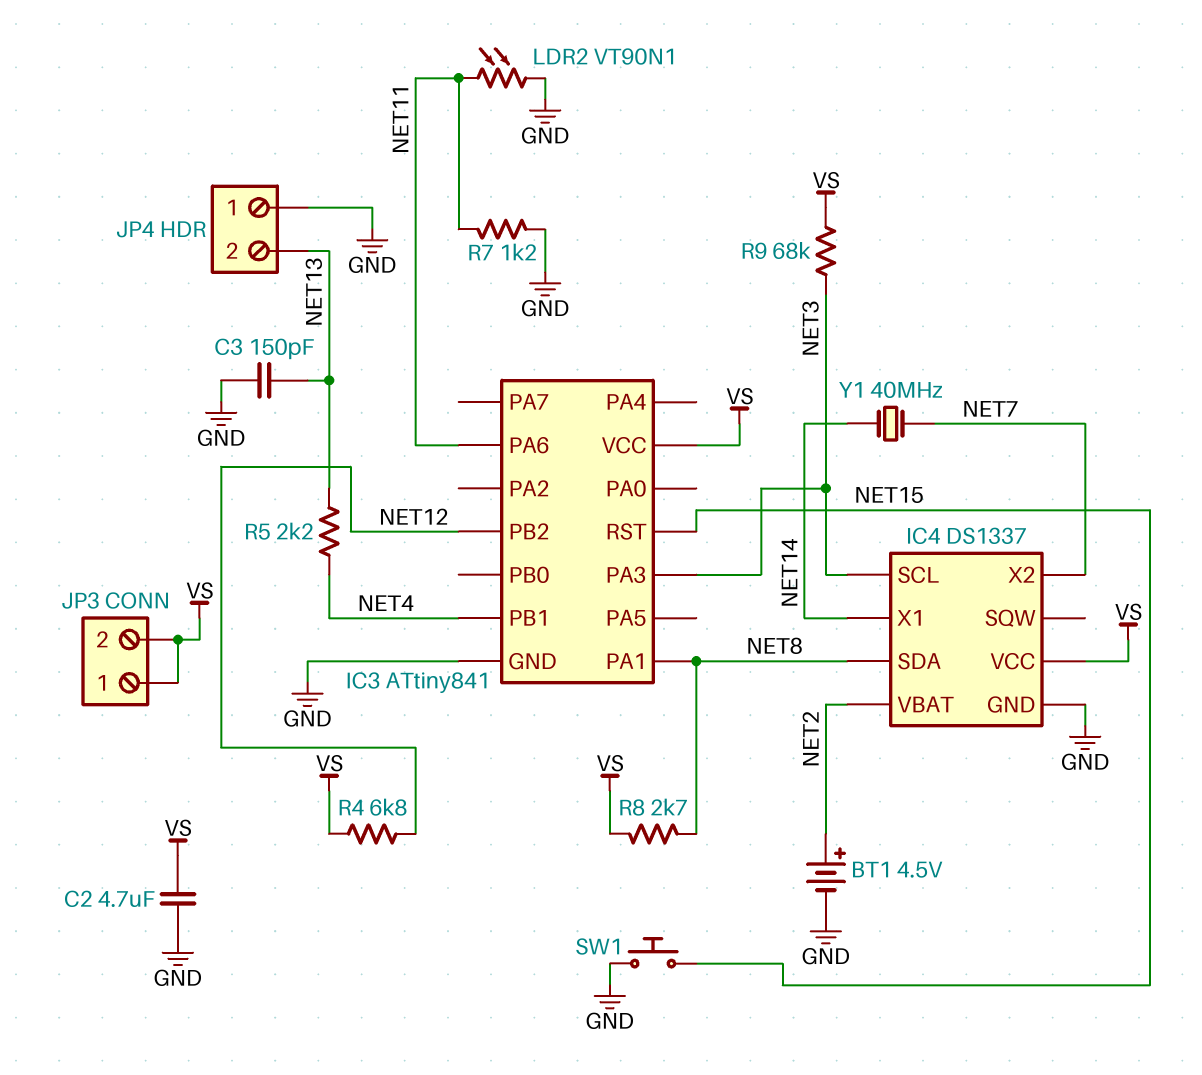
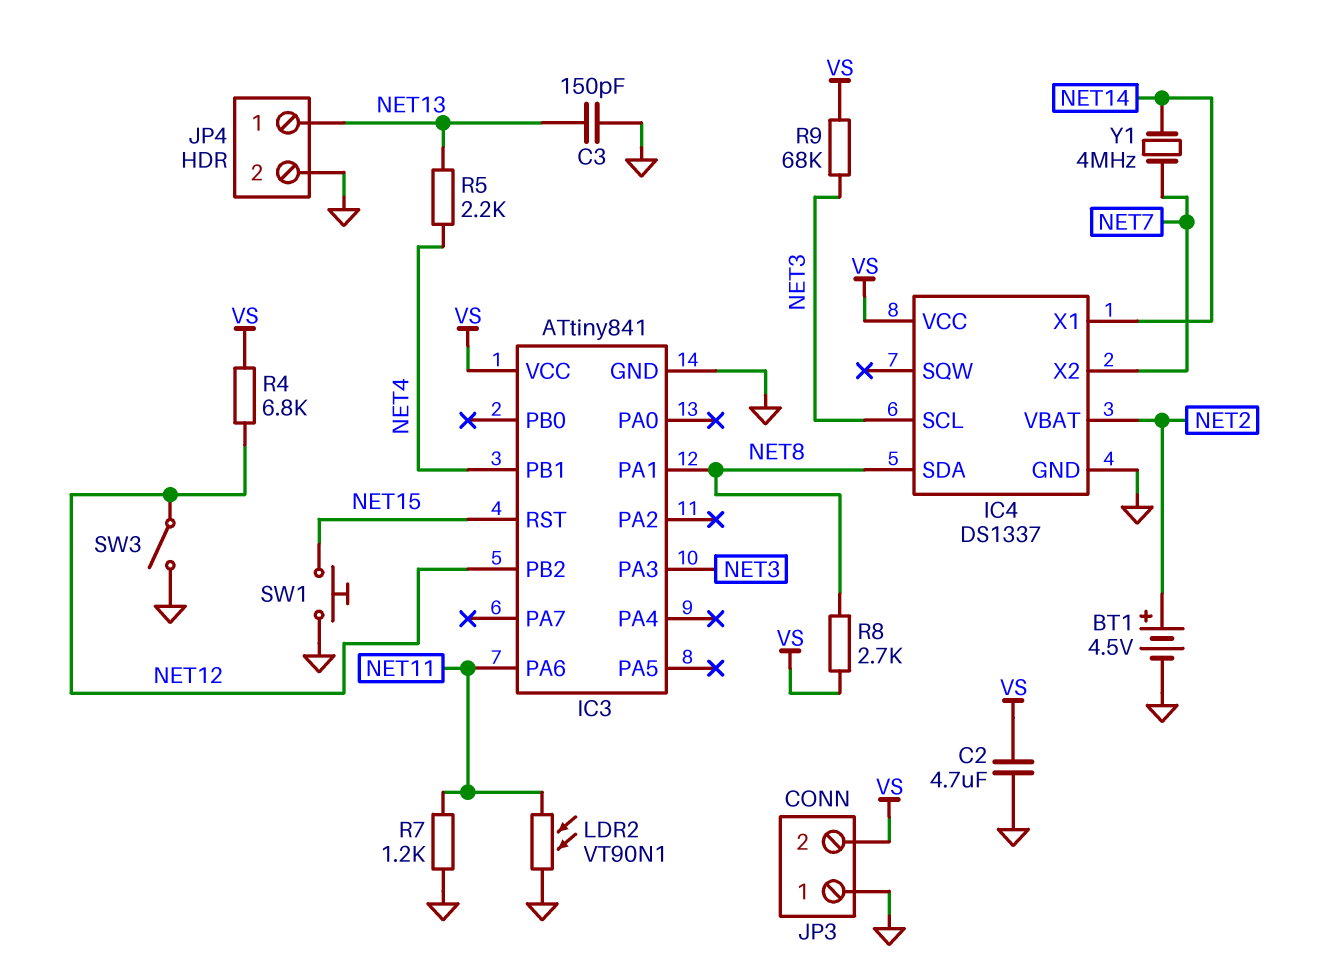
JP3 pin 1: VS -> GND
JP4 pin 1: GND -> NET13
JP4 pin 2: NET13 -> GND
SW3: none -> switch (GND, NET12)
Y1: 40MHz (NET7, NET14) -> 4MHz (NET7, NET14)

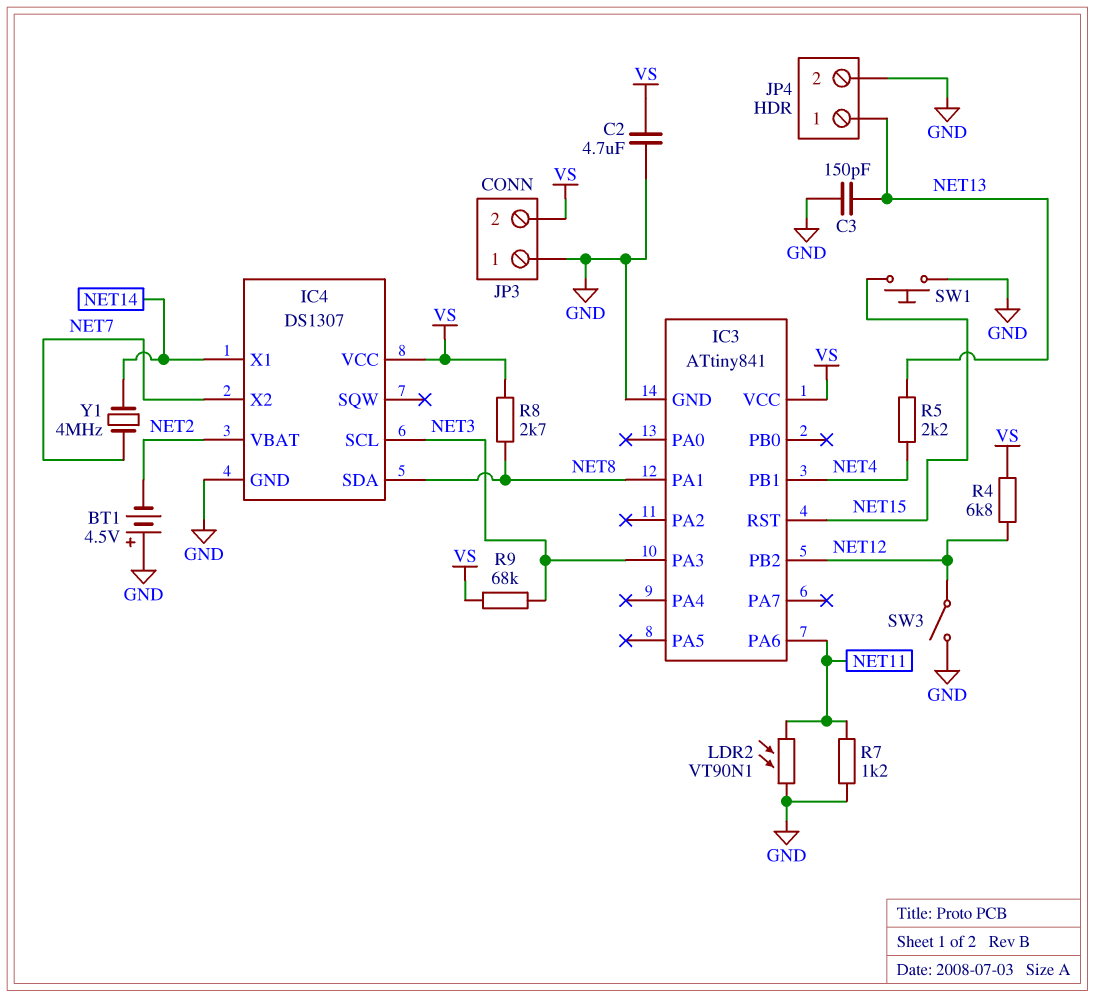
BT1: 4.5V (plus NET2, minus GND) -> 4.5V (plus GND, minus NET2)
IC4: DS1337 -> DS1307

